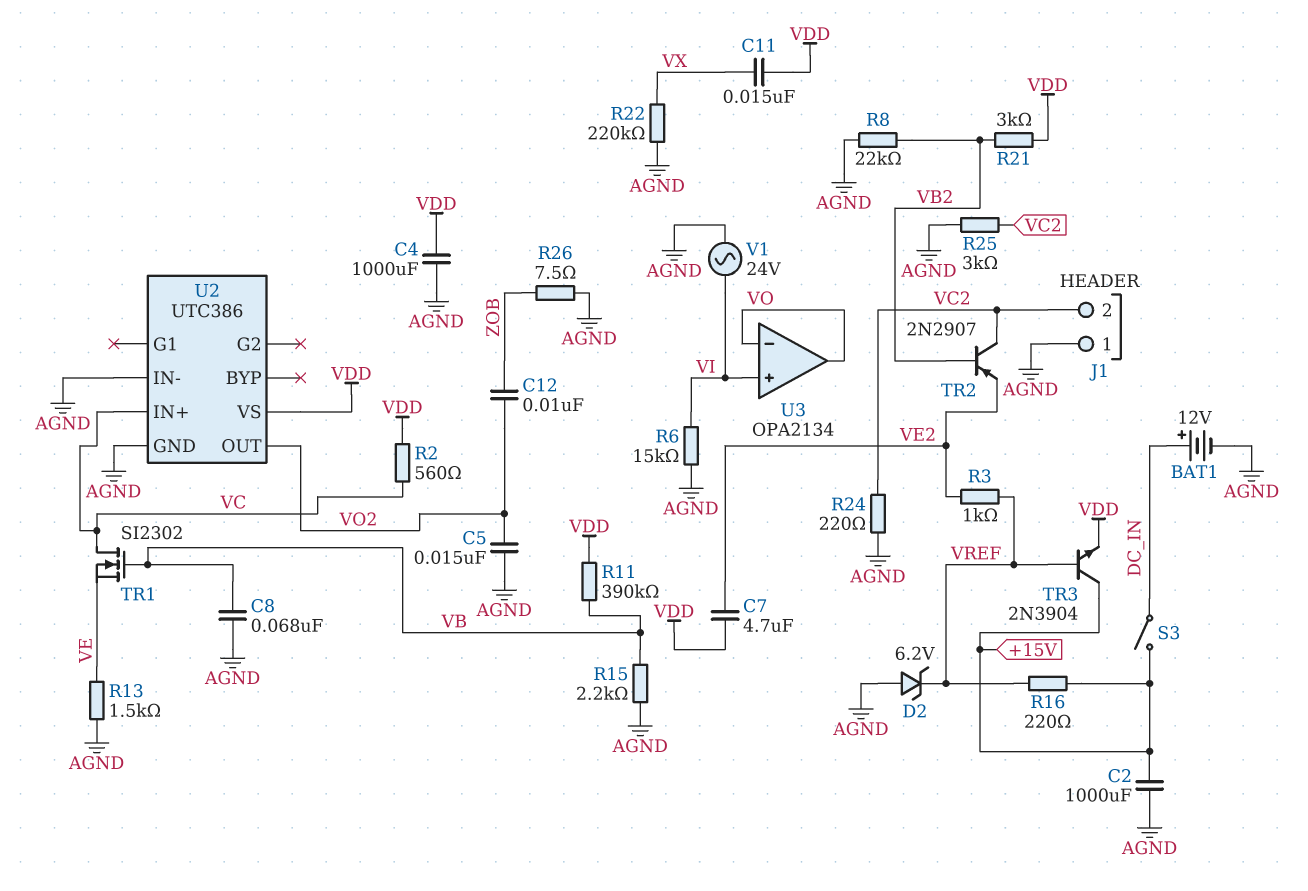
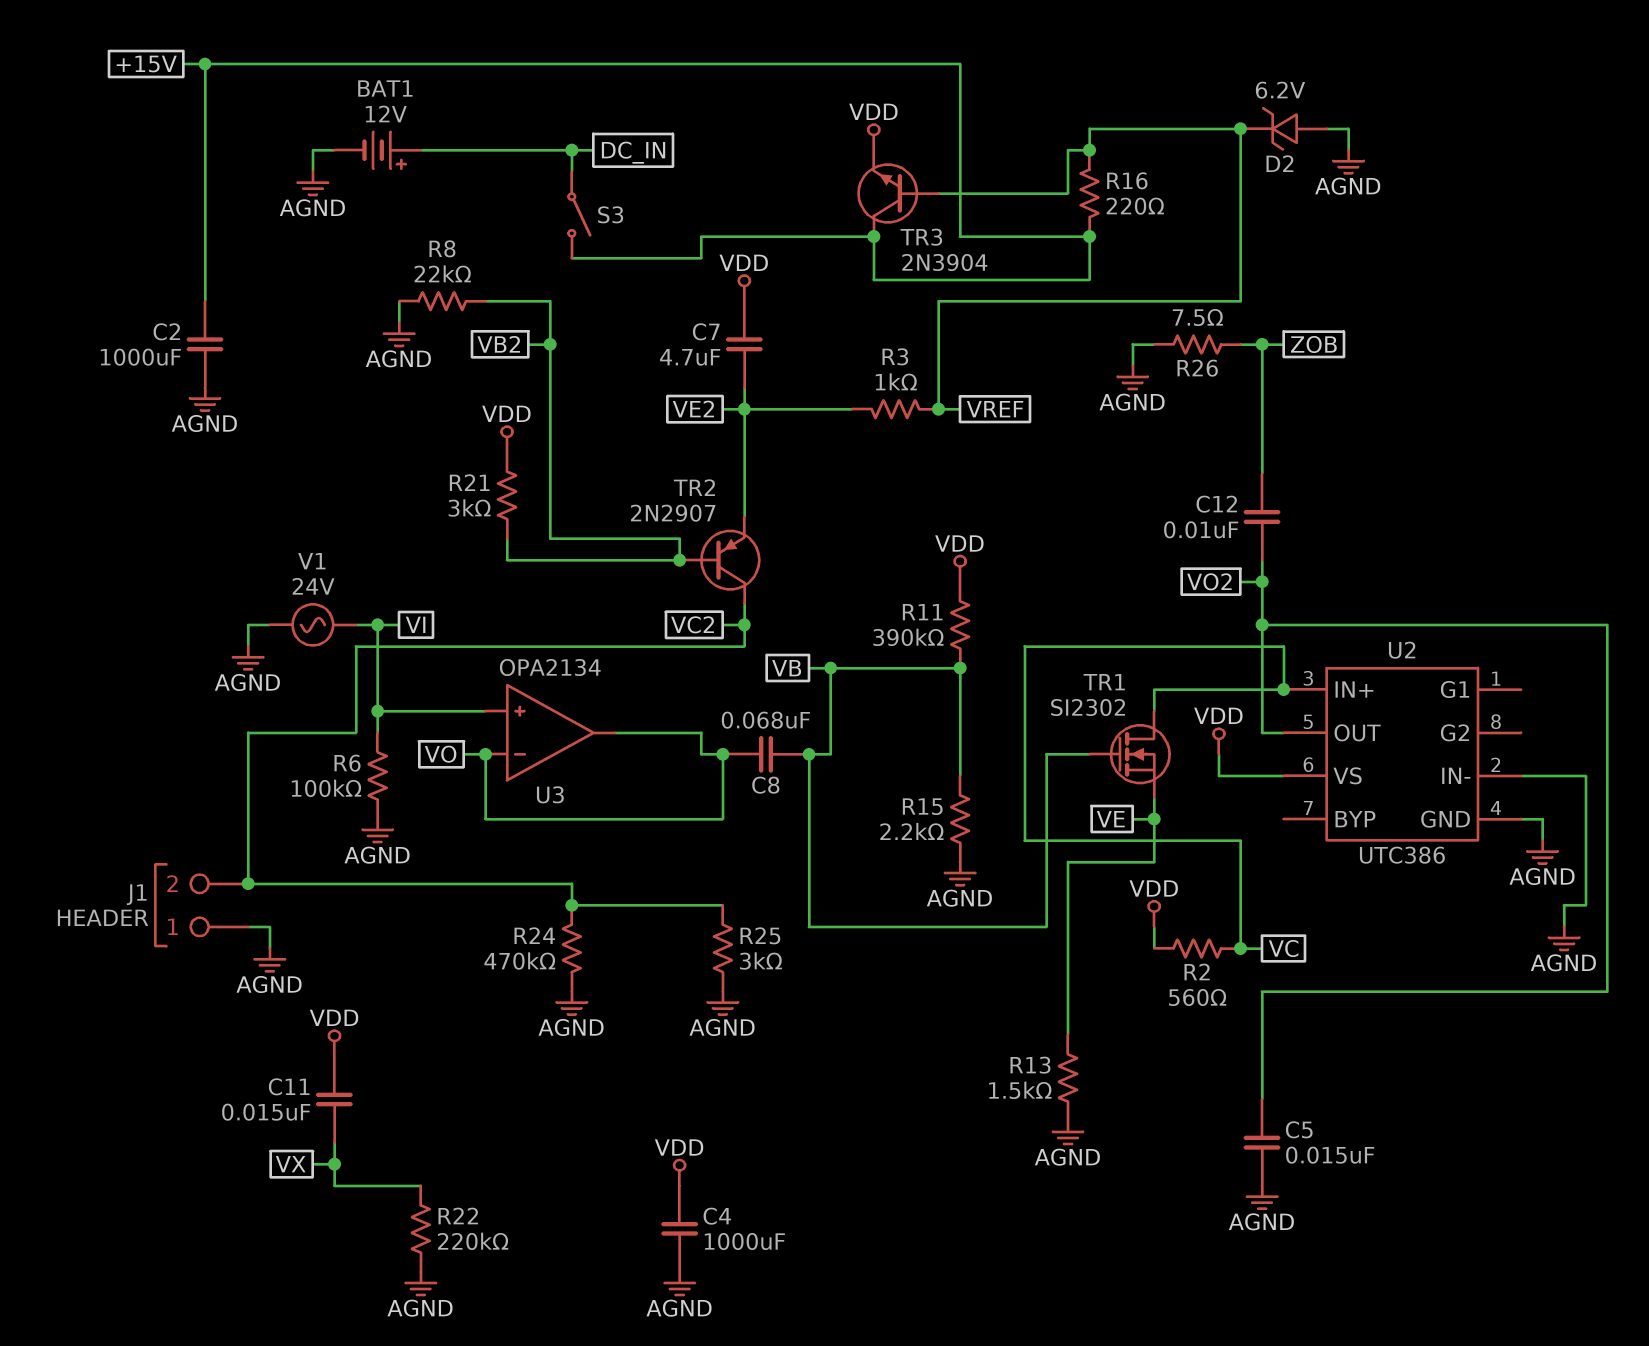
C8: 68nF (AGND, VB) -> 68nF (VB, VO)
R6: 15k (AGND, VI) -> 100k (AGND, VI)
R24: 220 (AGND, VC2) -> 470k (AGND, VC2)

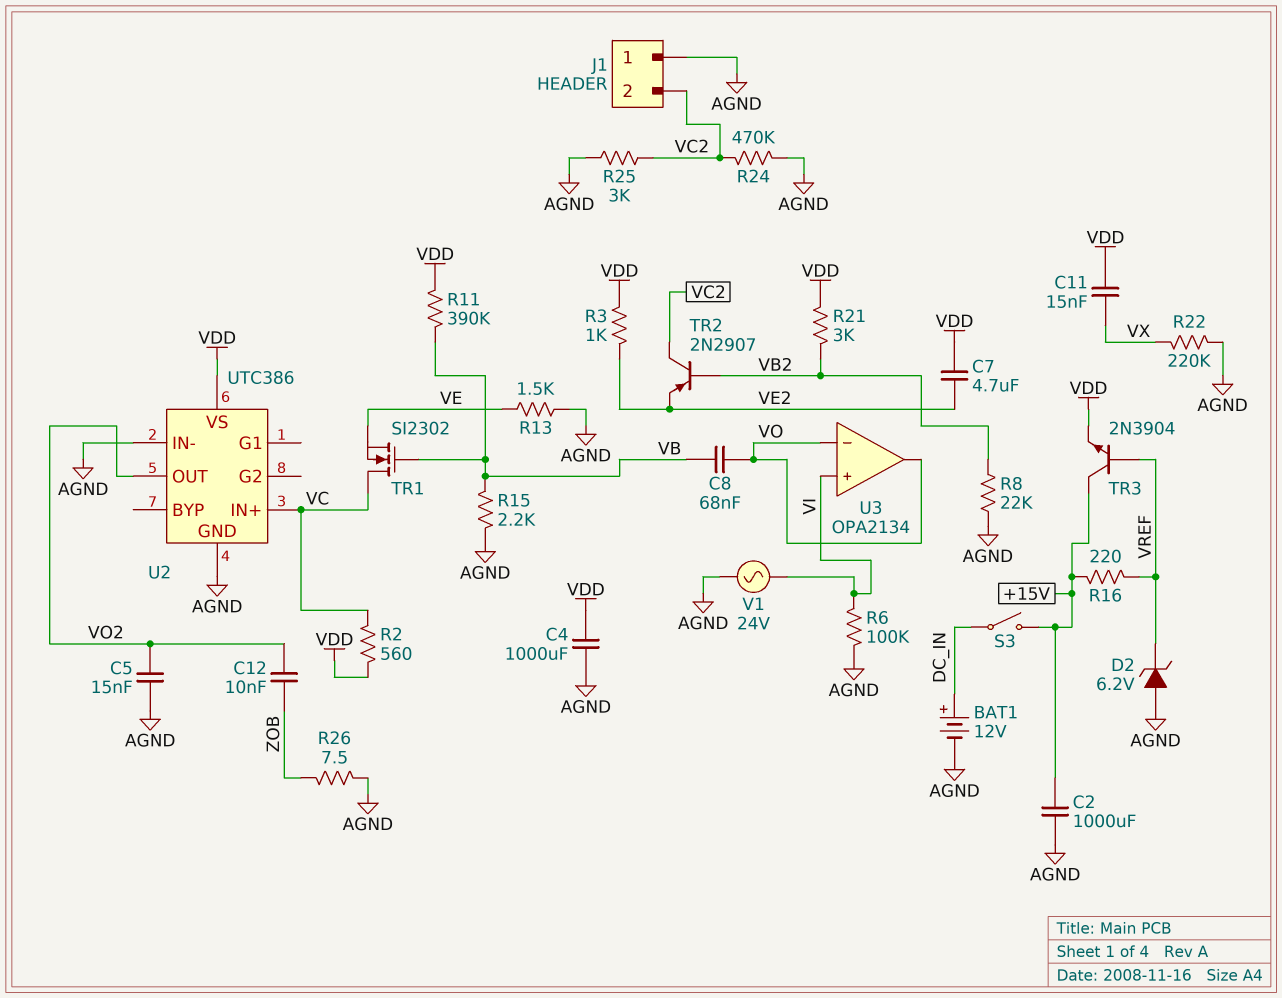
R3: 1k (VE2, VREF) -> 1k (VDD, VE2)

